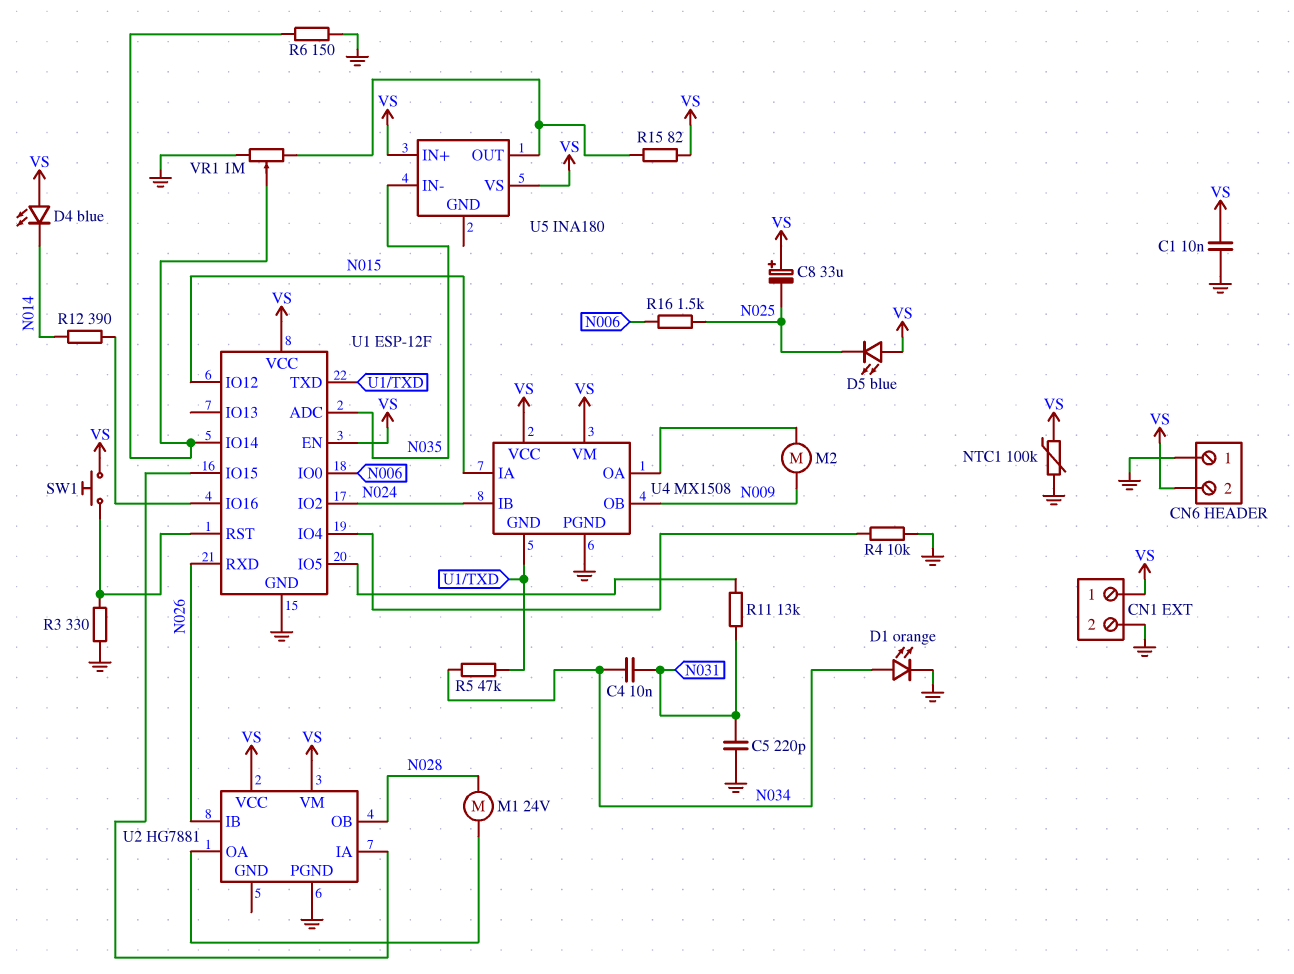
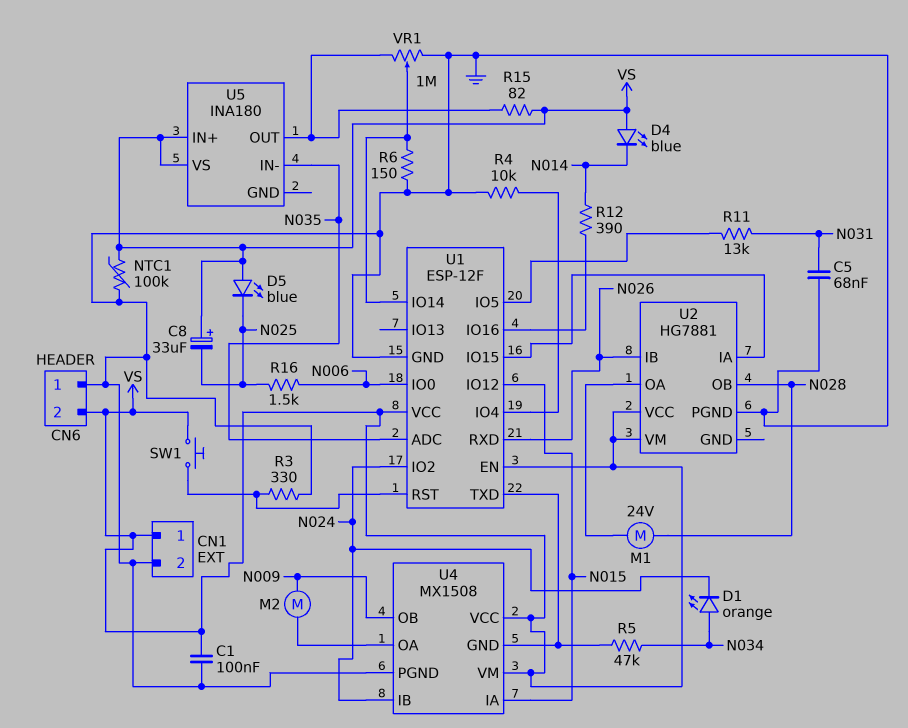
C1: 10nF (GND, VS) -> 100nF (GND, VS)
C4: 10nF (N031, N034) -> none
C5: 220pF (GND, N031) -> 68nF (GND, N031)
D1: LED orange (A N034, K GND) -> LED orange (A N034, K N024)

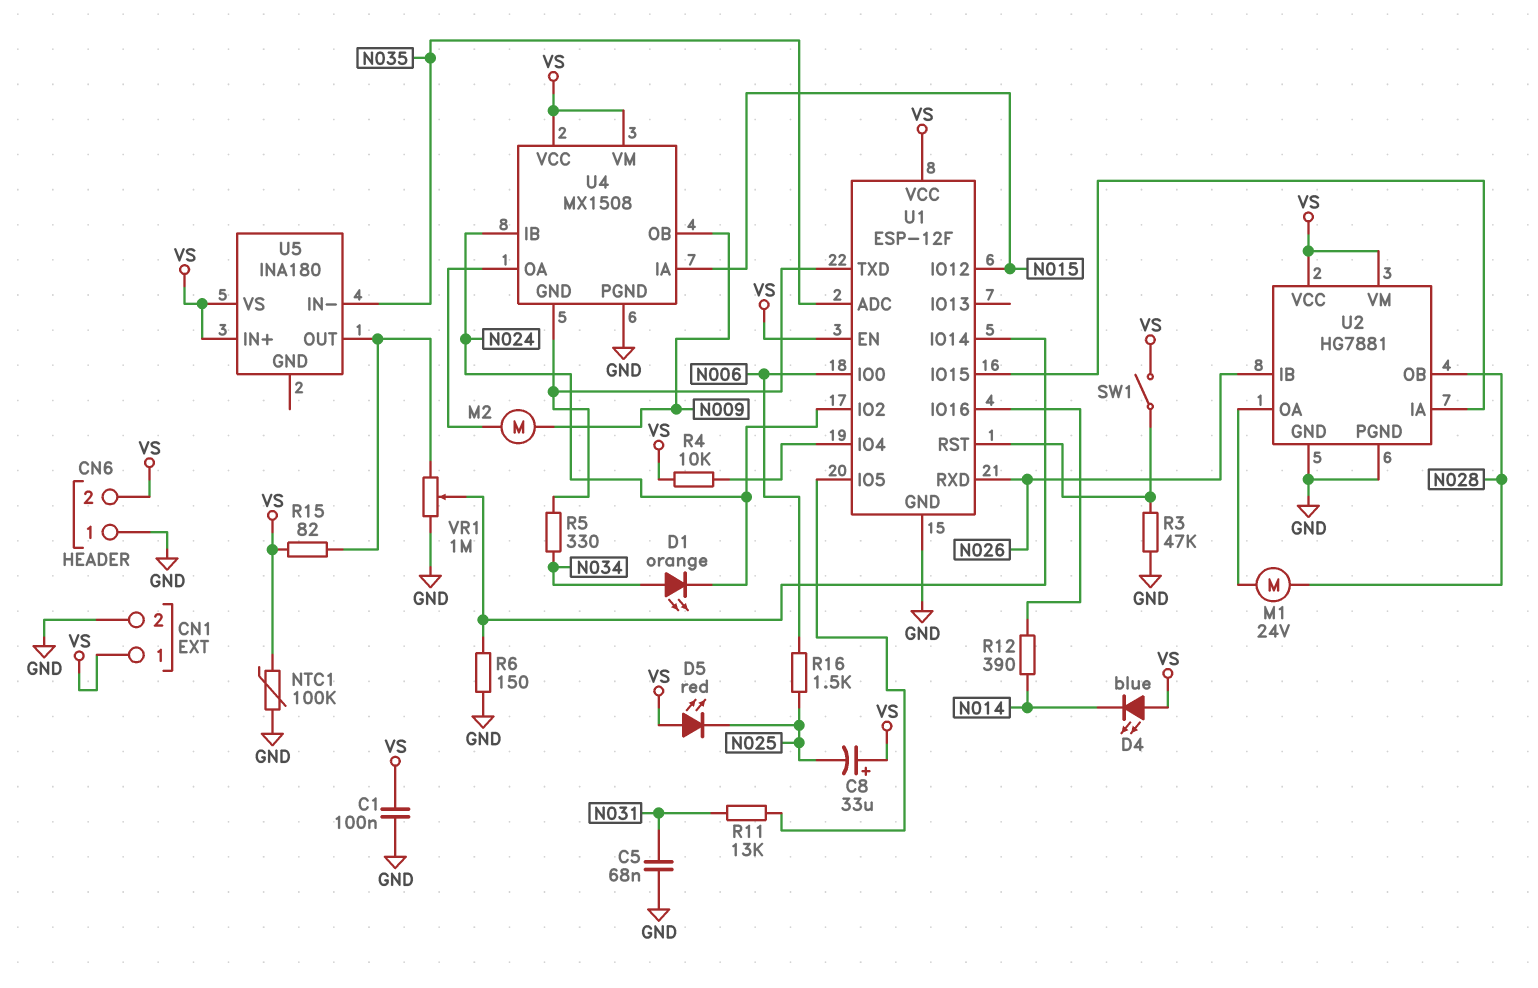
D5: LED blue (A VS, K N025) -> LED red (A VS, K N025)
R3: 330 (GND, U1/RST) -> 47k (GND, U1/RST)
R4: 10k (GND, U1/IO4) -> 10k (U1/IO4, VS)
R5: 47k (N034, U1/TXD) -> 330 (N034, U1/TXD)
SW1: button (U1/RST, VS) -> switch (U1/RST, VS)
U2 pin GND: none -> GND

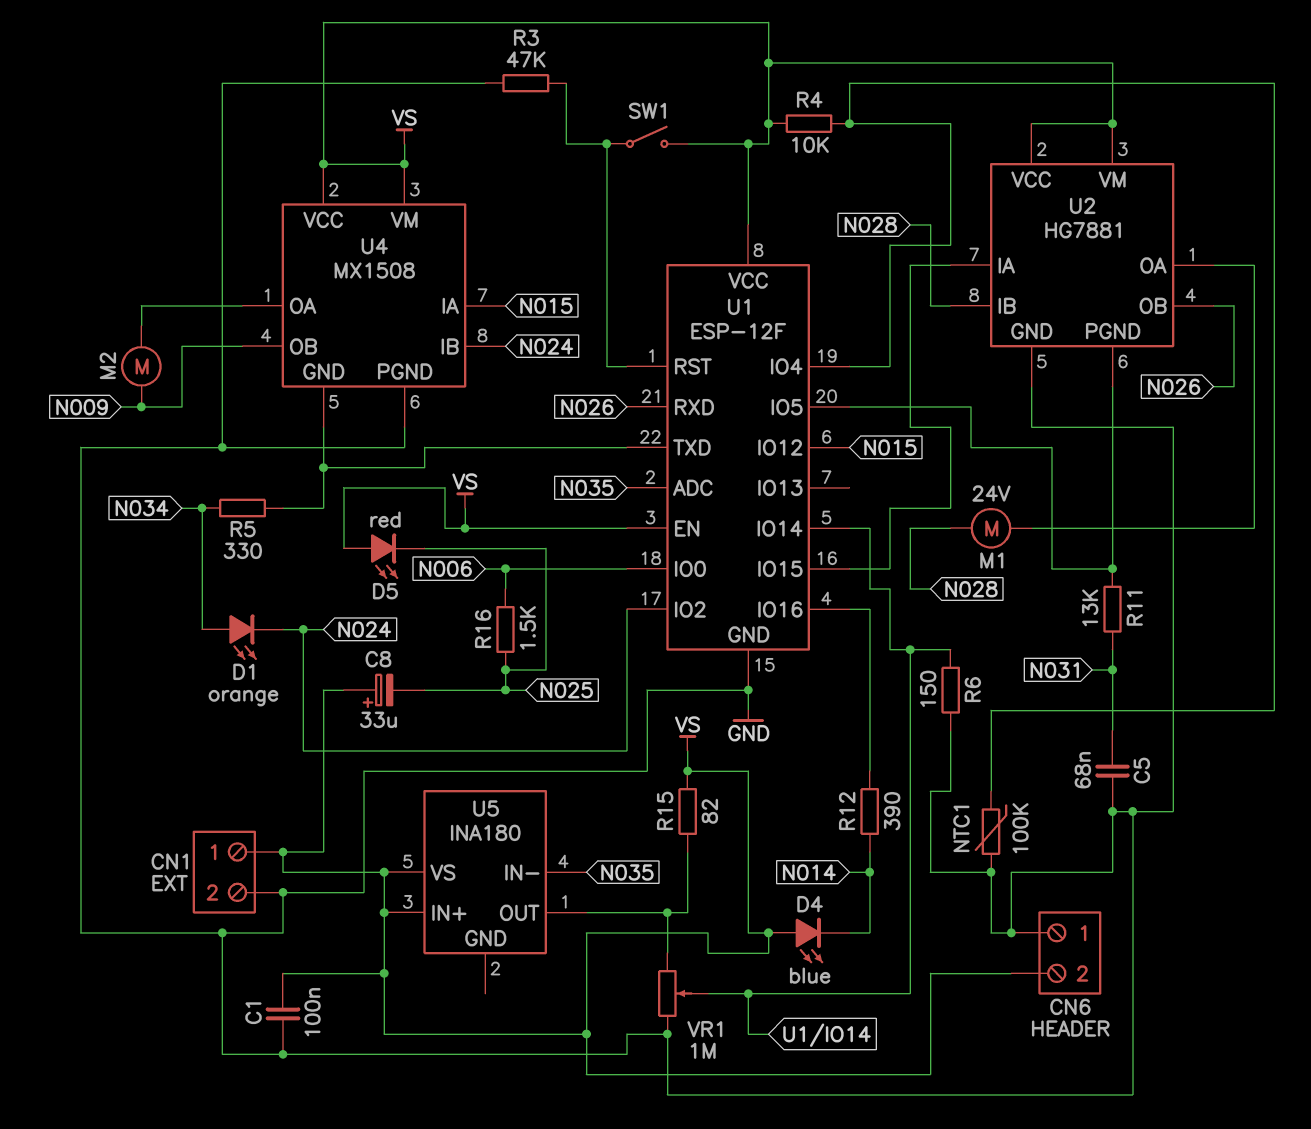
NTC1: 100k (GND, VS) -> 100k (GND, U1/IO4)
U2 pin IB: N026 -> N028
U2 pin OB: N028 -> N026
U2 pin PGND: GND -> U1/IO5

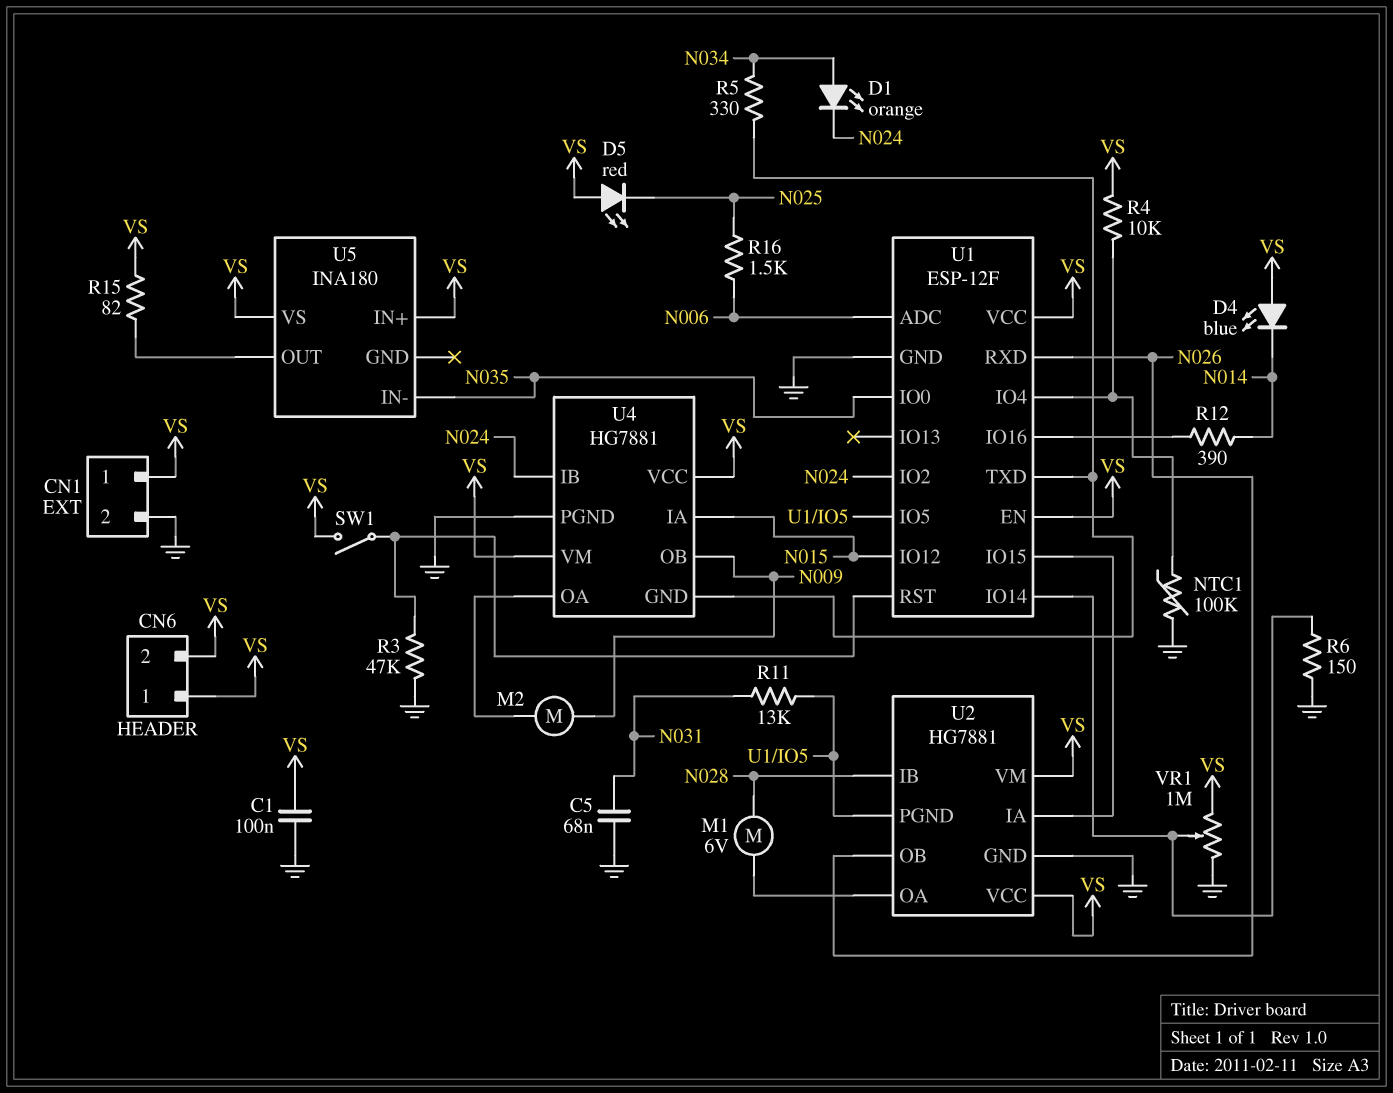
C8: 33uF (plus VS, minus N025) -> none
CN6 pin 1: GND -> VS
M1: motor 24V (N028, U2/OA) -> motor 6V (N028, U2/OA)
U1 pin ADC: N035 -> N006
U1 pin IO0: N006 -> N035
U4: MX1508 -> HG7881
VR1: 1M (GND, U5/OUT, wiper U1/IO14) -> 1M (GND, VS, wiper U1/IO14)

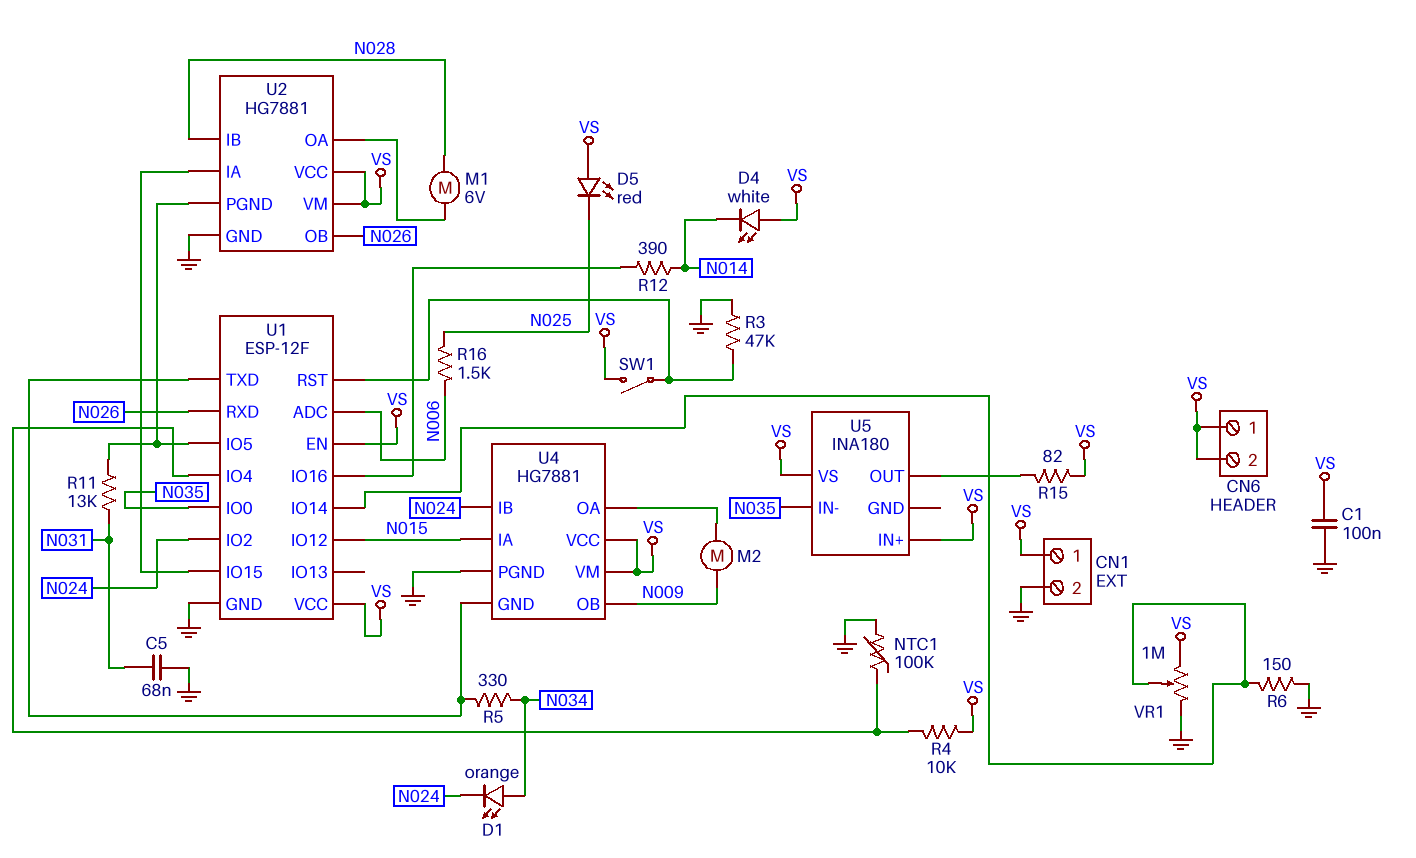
D4: LED blue (A VS, K N014) -> LED white (A VS, K N014)

